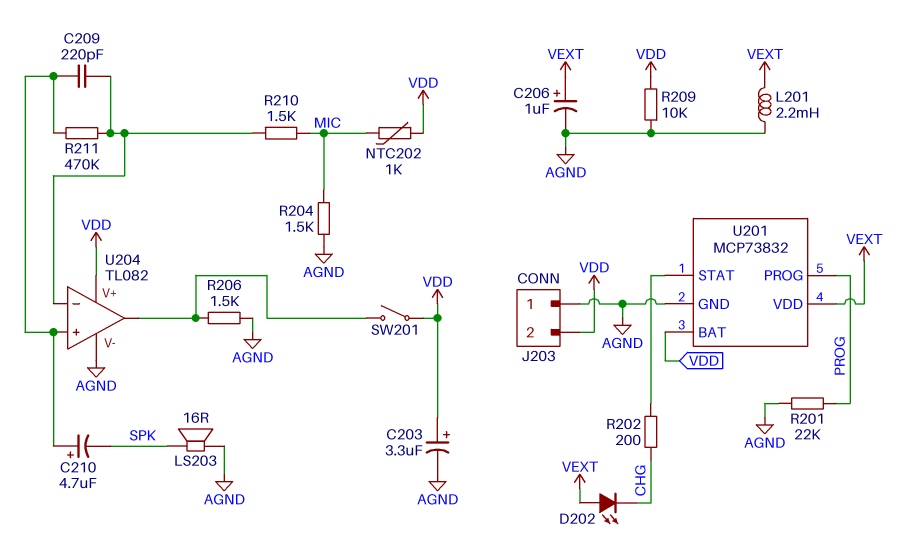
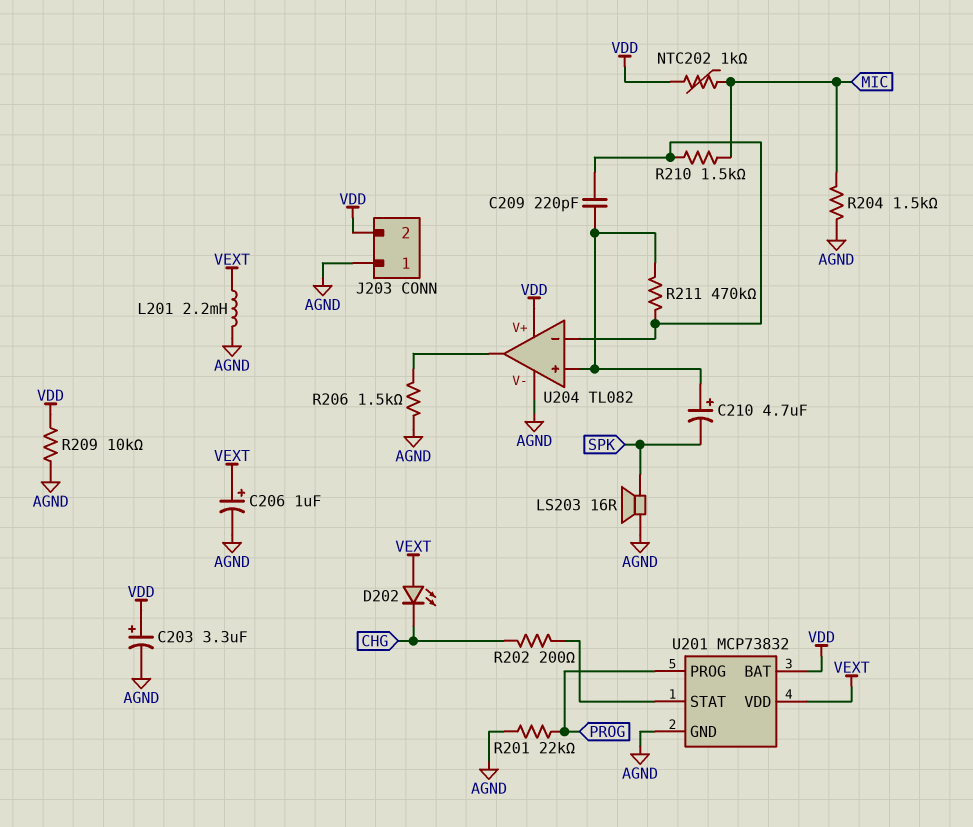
SW201: switch (U204/out, VDD) -> none

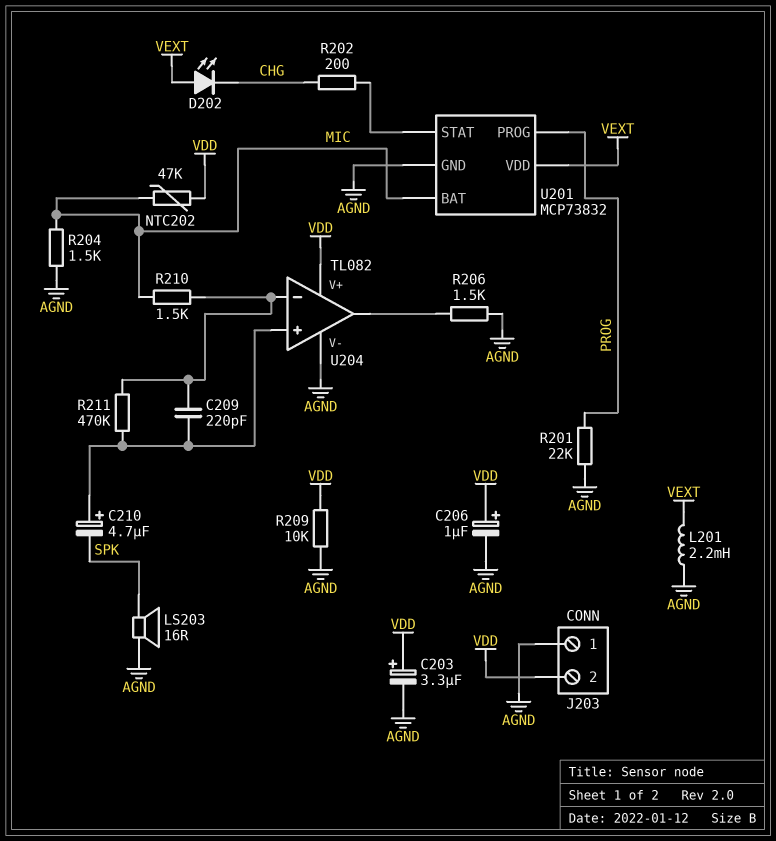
C206: 1uF (plus VEXT, minus AGND) -> 1uF (plus VDD, minus AGND)
NTC202: 1k (MIC, VDD) -> 47k (MIC, VDD)
U201 pin BAT: VDD -> MIC

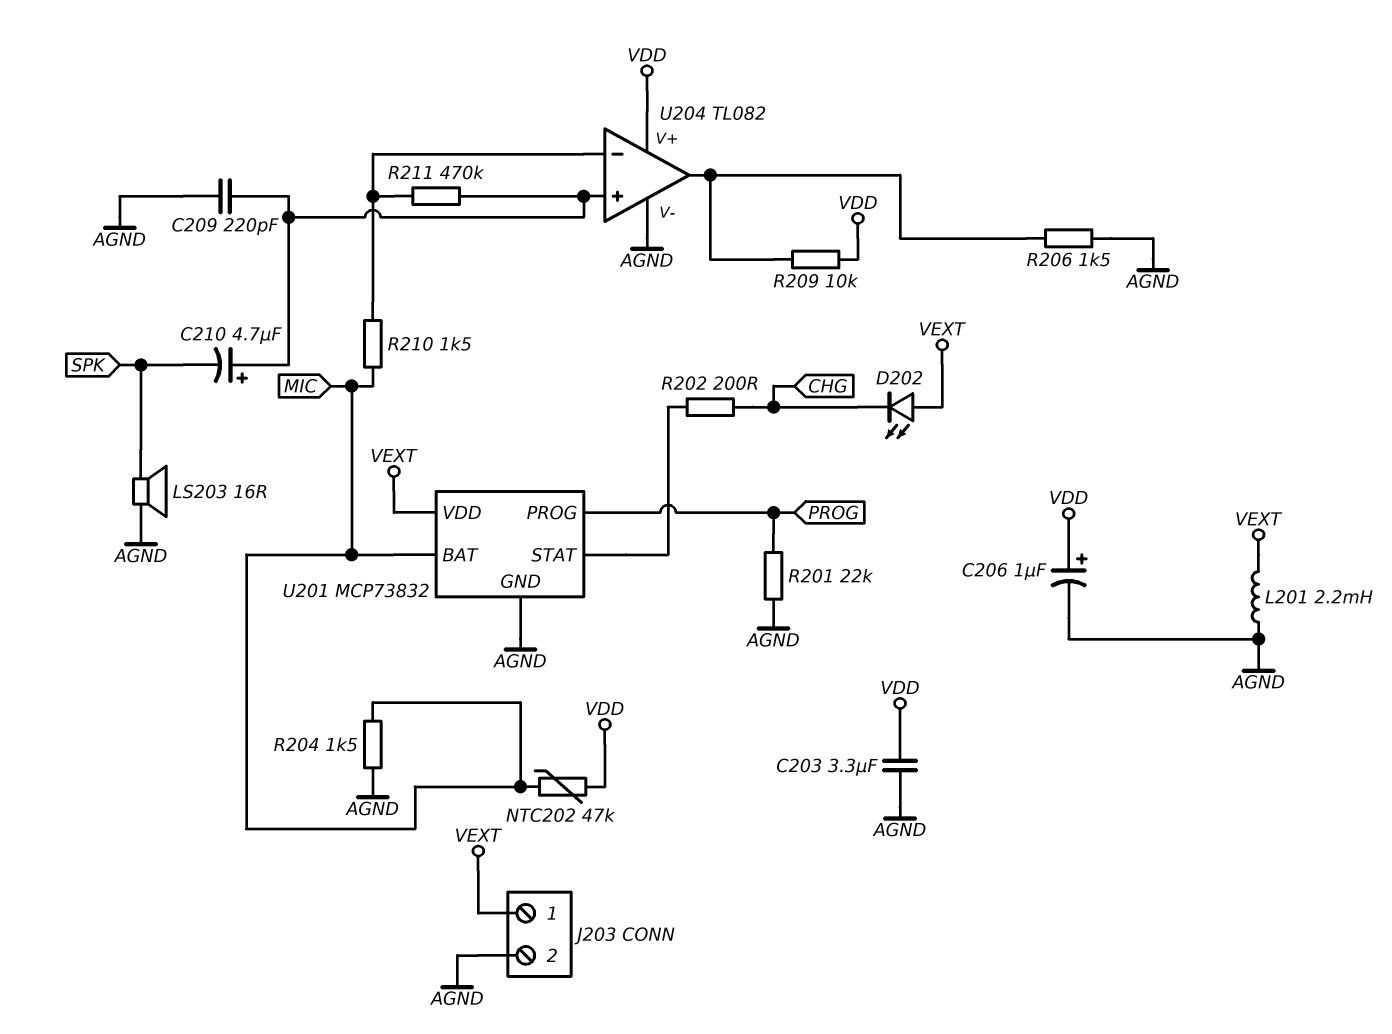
C203: 3.3uF (plus VDD, minus AGND) -> 3.3uF (AGND, VDD)
C209: 220pF (U204/in+, U204/in-) -> 220pF (AGND, U204/in+)
J203 pin 1: AGND -> VEXT
J203 pin 2: VDD -> AGND
R209: 10k (AGND, VDD) -> 10k (U204/out, VDD)

